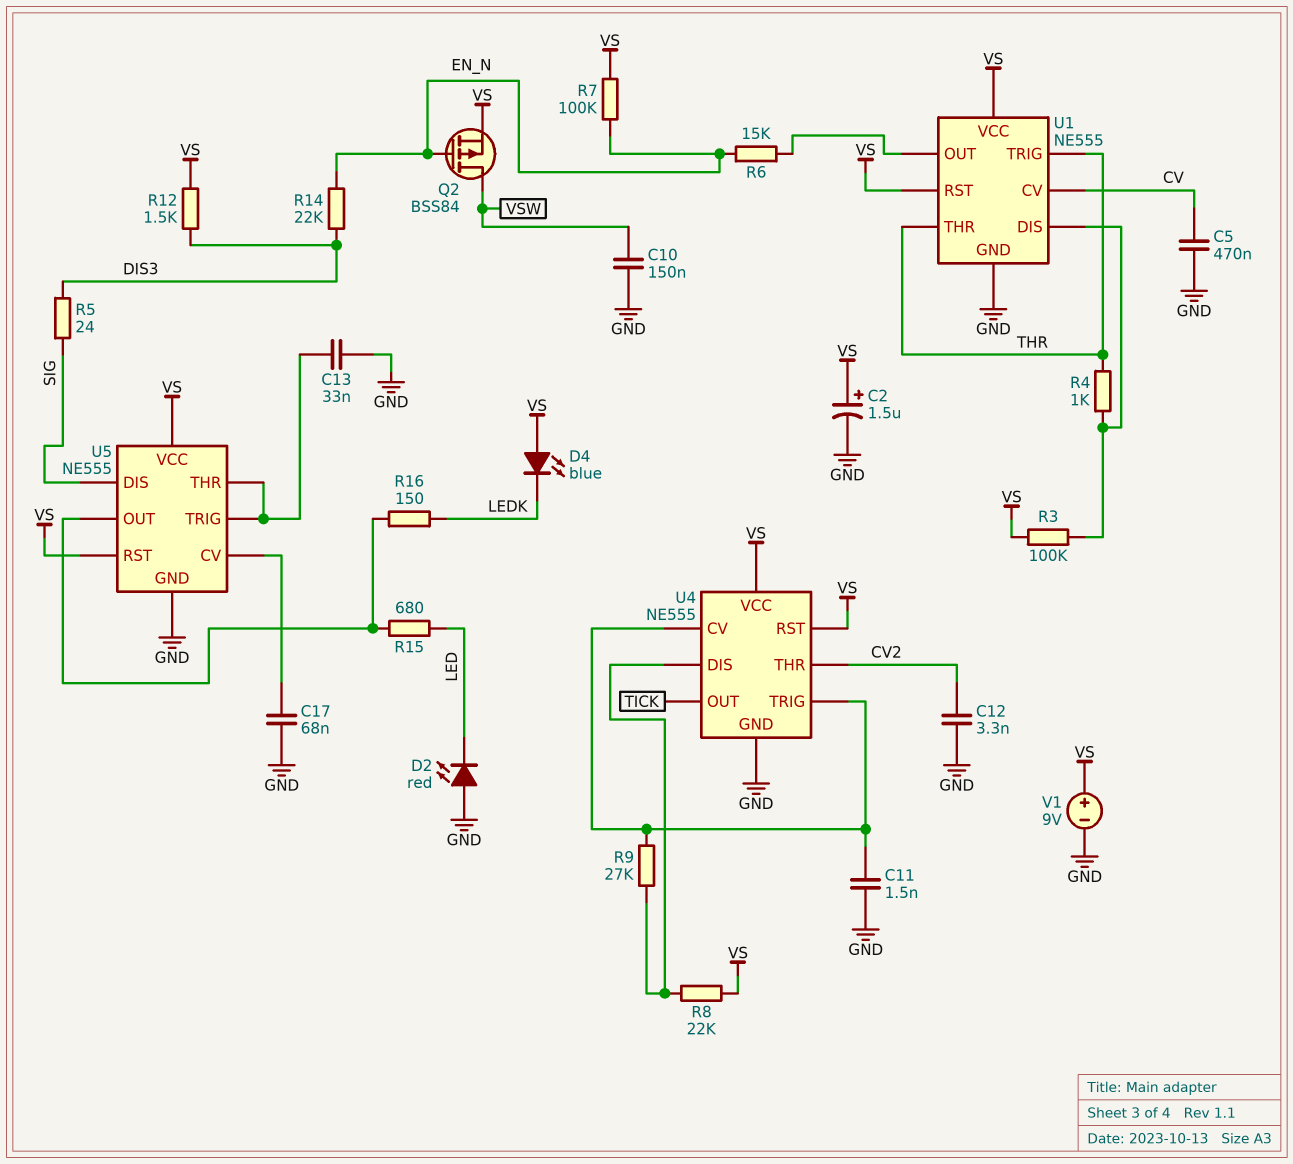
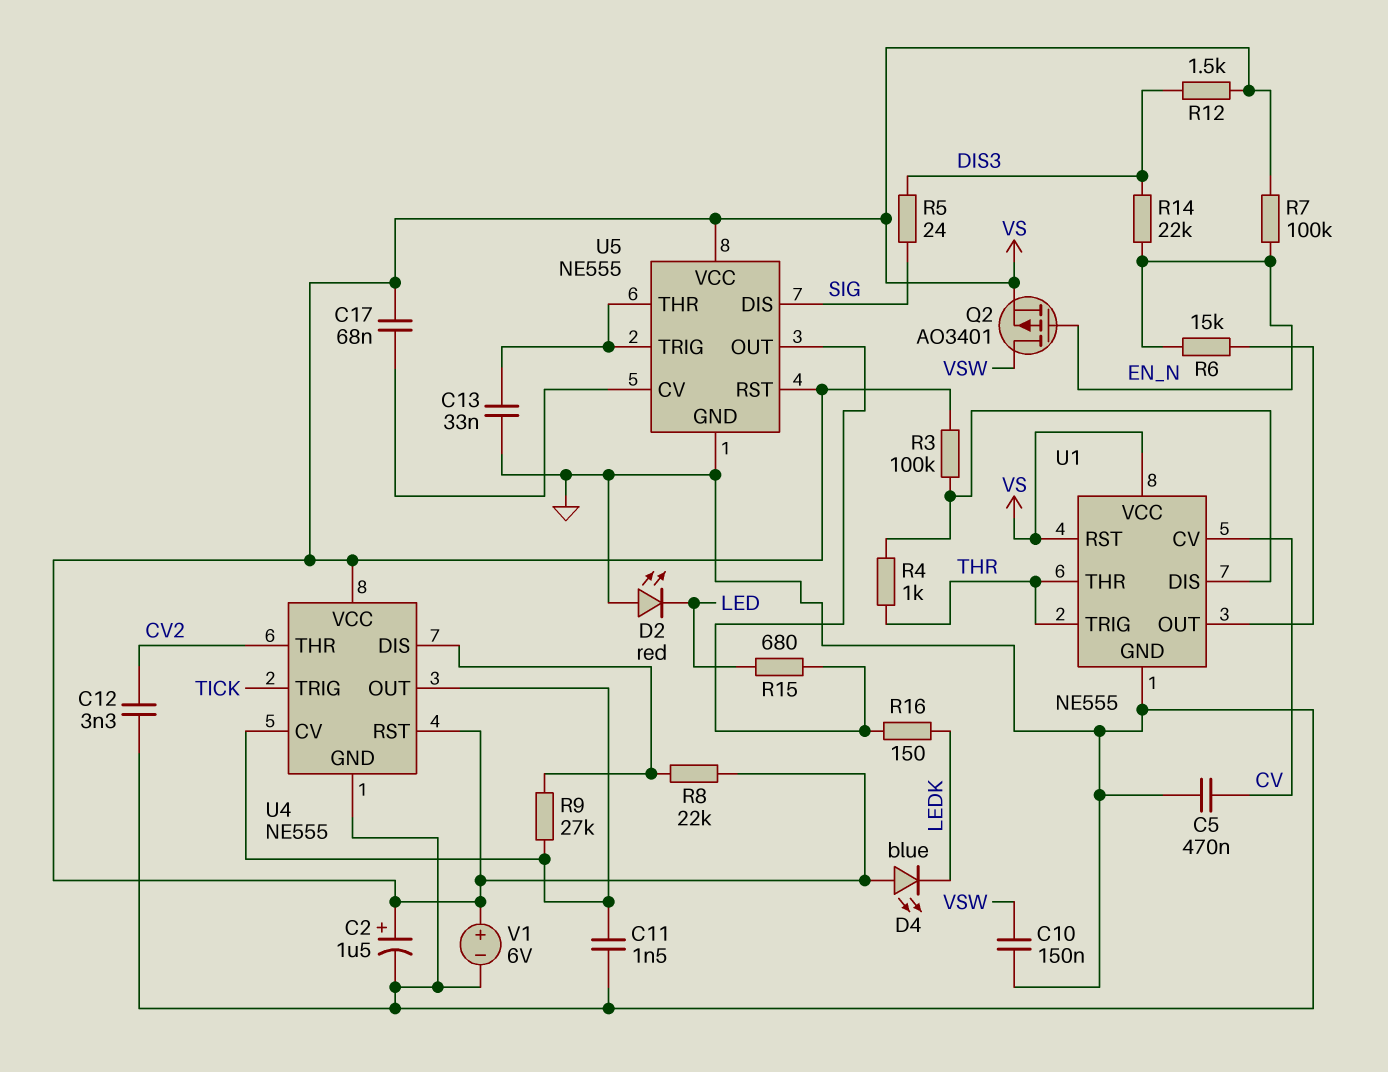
C17: 68nF (GND, U5/CV) -> 68nF (U5/CV, VS)
Q2: PMOS BSS84 (G EN_N, D VSW, S VS) -> PMOS AO3401 (G EN_N, D VSW, S VS)
U4 pin OUT: TICK -> U4/CV
U4 pin TRIG: U4/CV -> TICK
V1: 9V (plus VS, minus GND) -> 6V (plus VS, minus GND)

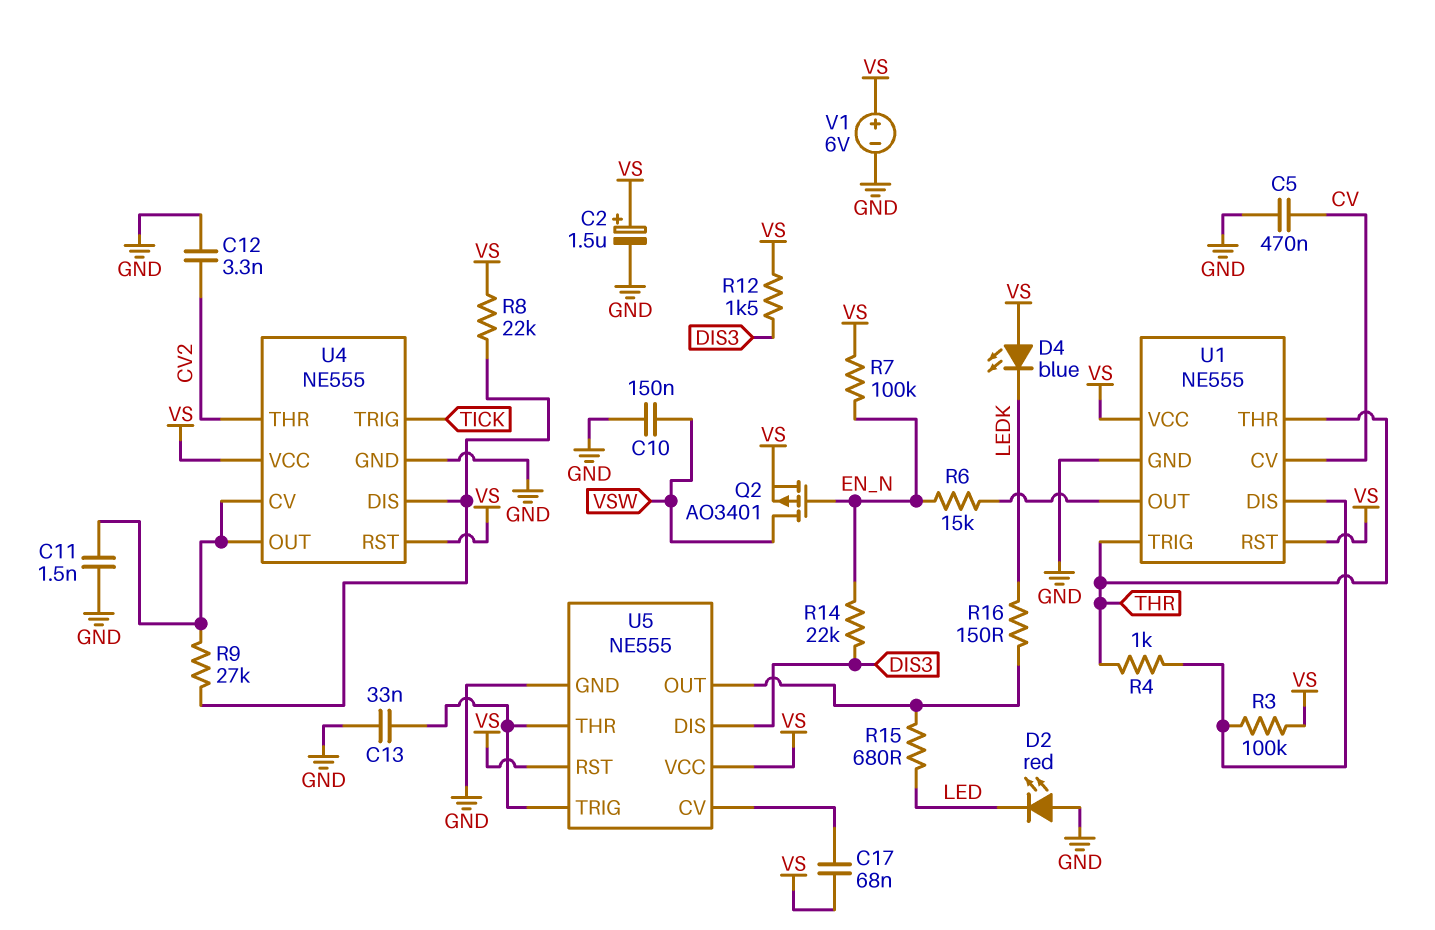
R5: 24 (DIS3, SIG) -> none
U5 pin DIS: SIG -> DIS3

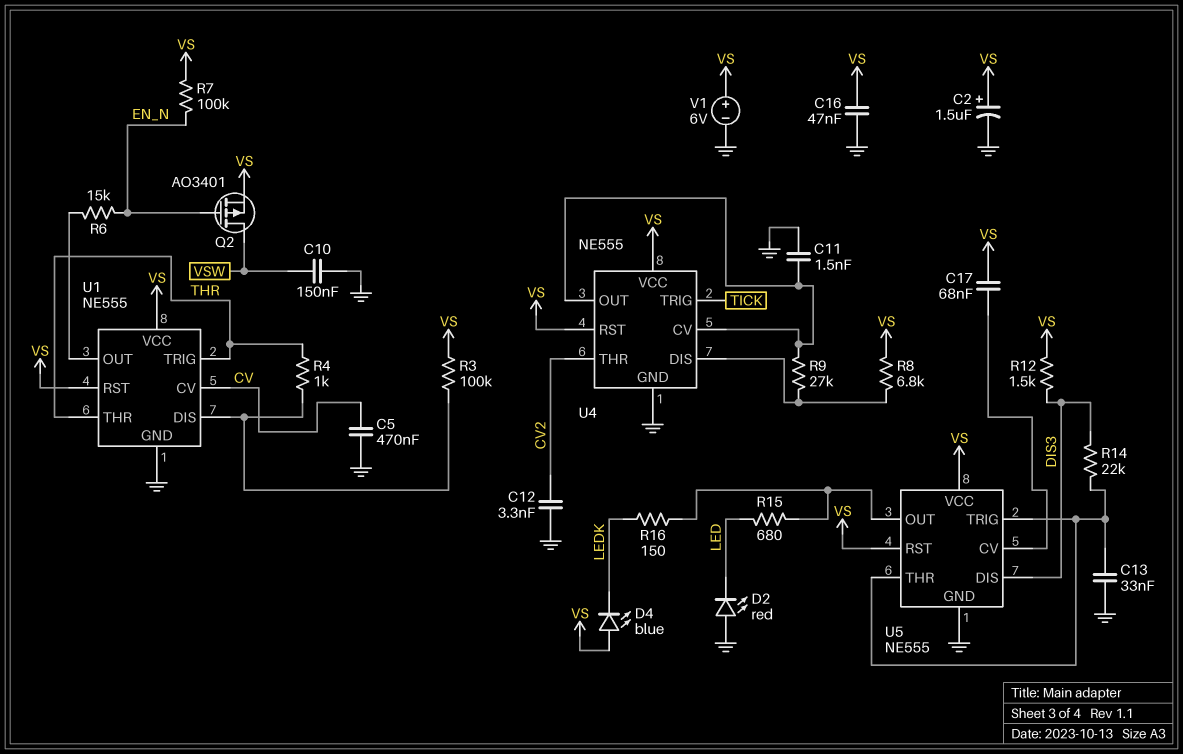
C16: none -> 47nF (GND, VS)
R8: 22k (U4/DIS, VS) -> 6.8k (U4/DIS, VS)
R14: 22k (DIS3, EN_N) -> 22k (DIS3, U5/THR)

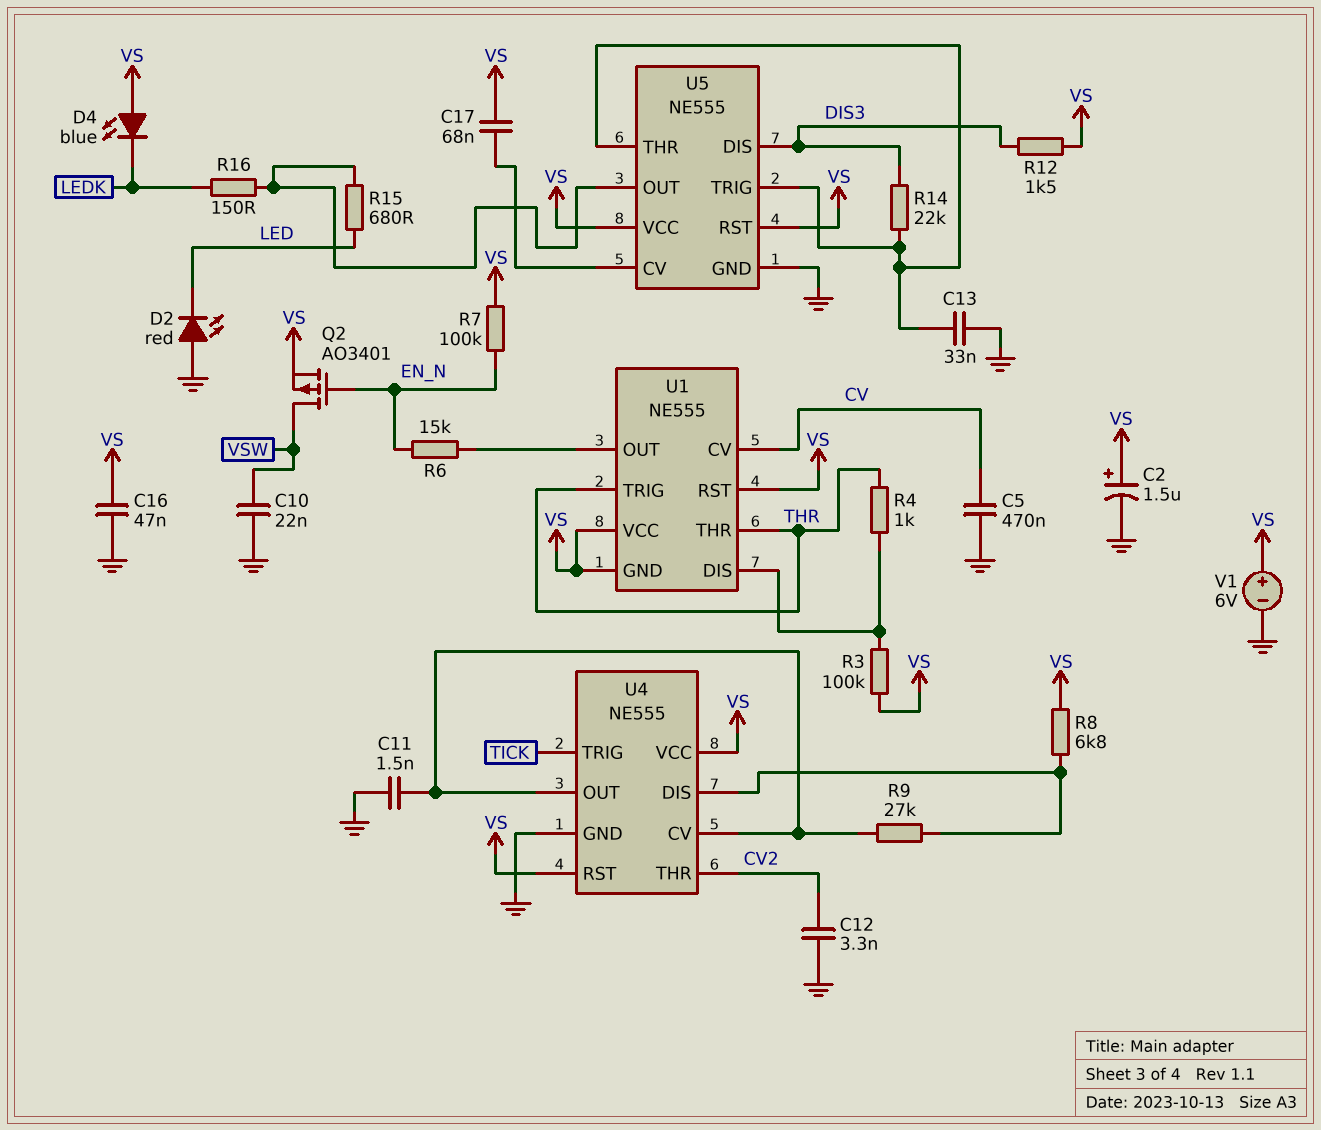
C10: 150nF (GND, VSW) -> 22nF (GND, VSW)
U1 pin GND: GND -> VS

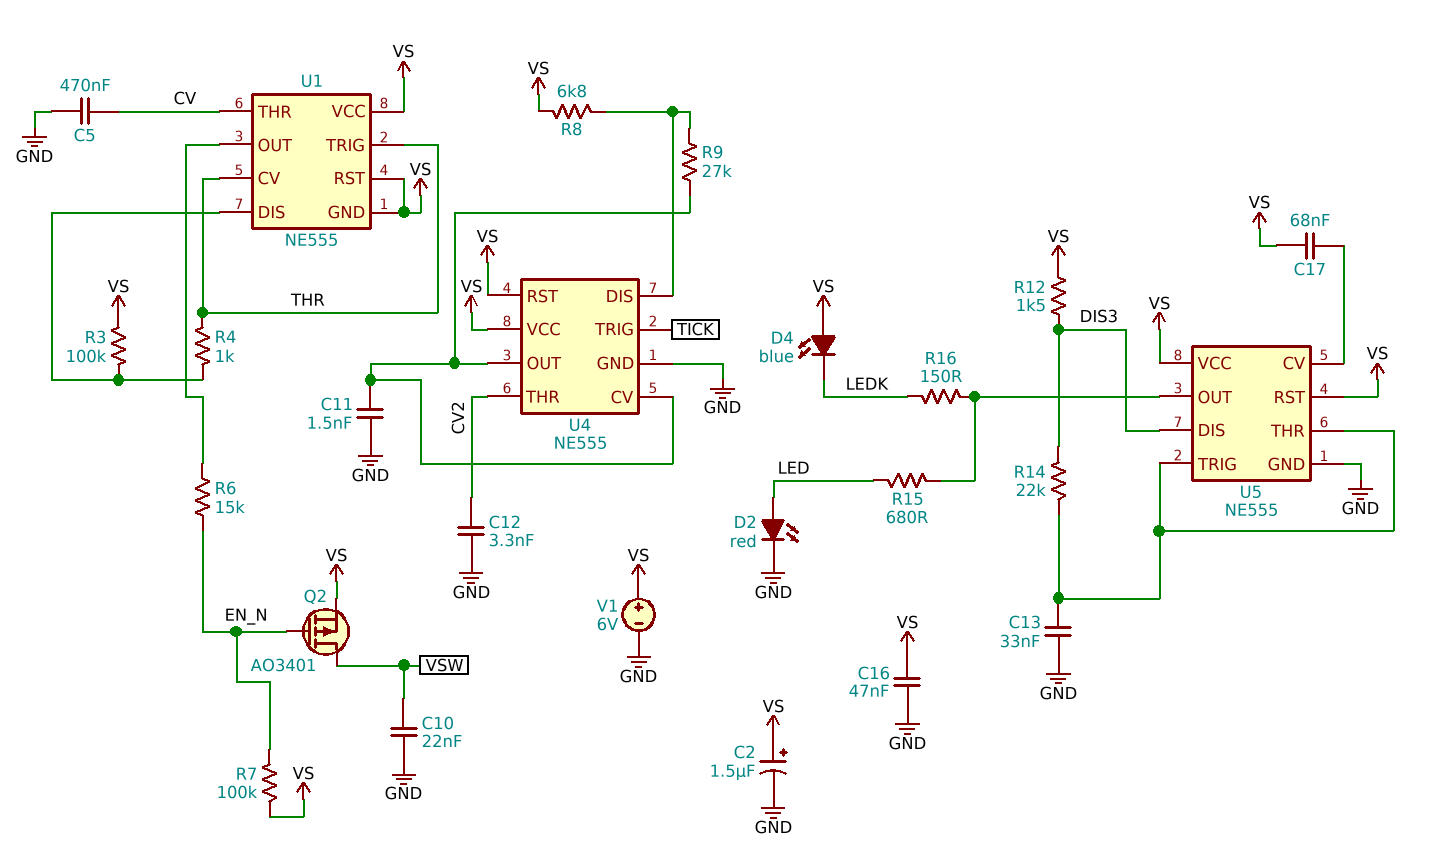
D2: LED red (A GND, K LED) -> LED red (A LED, K GND)
U1 pin CV: CV -> THR
U1 pin THR: THR -> CV

